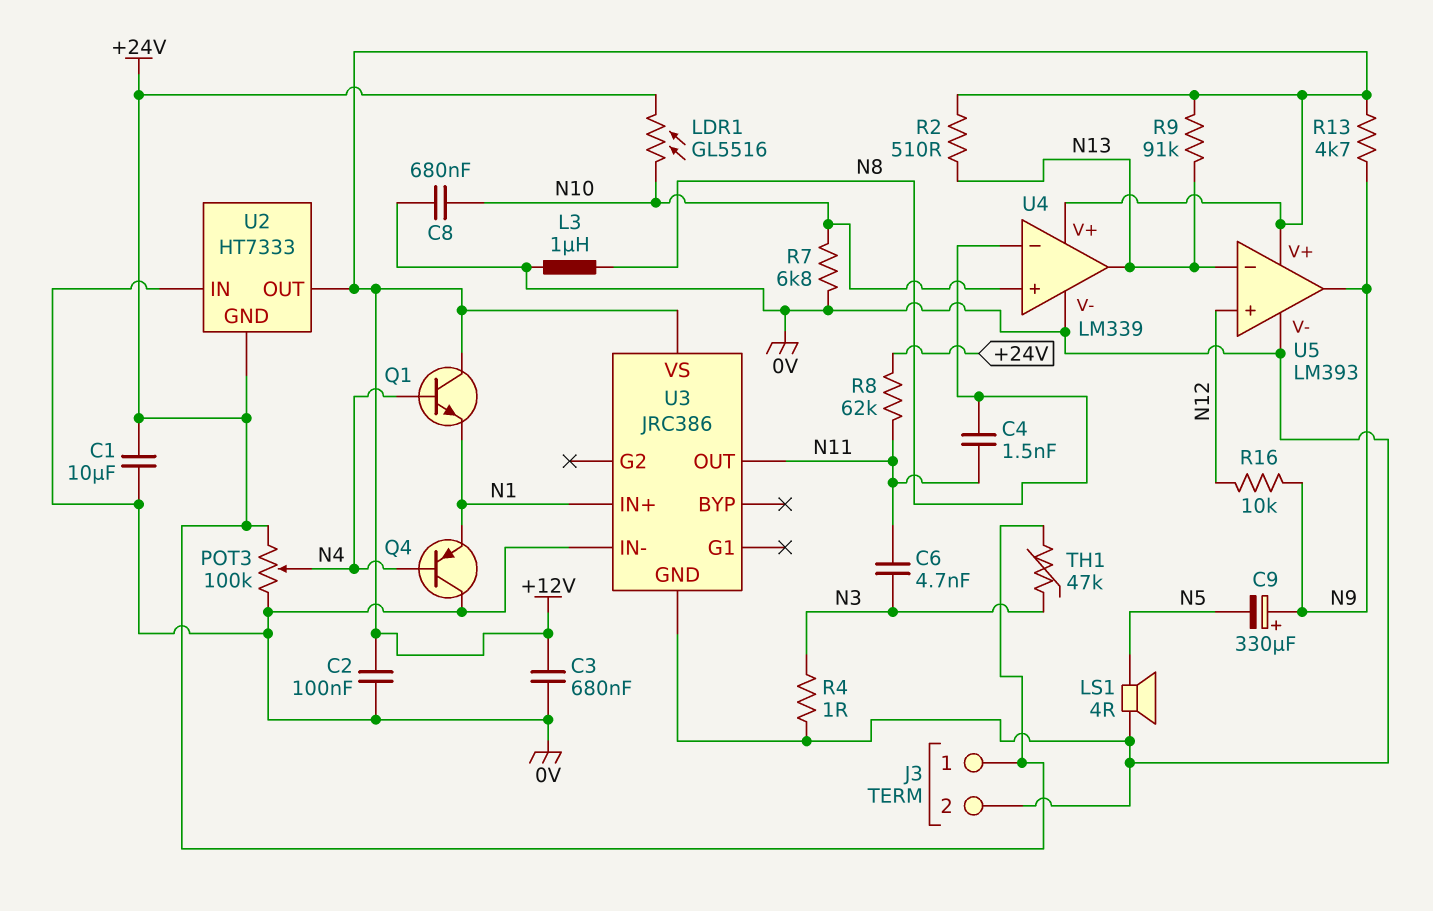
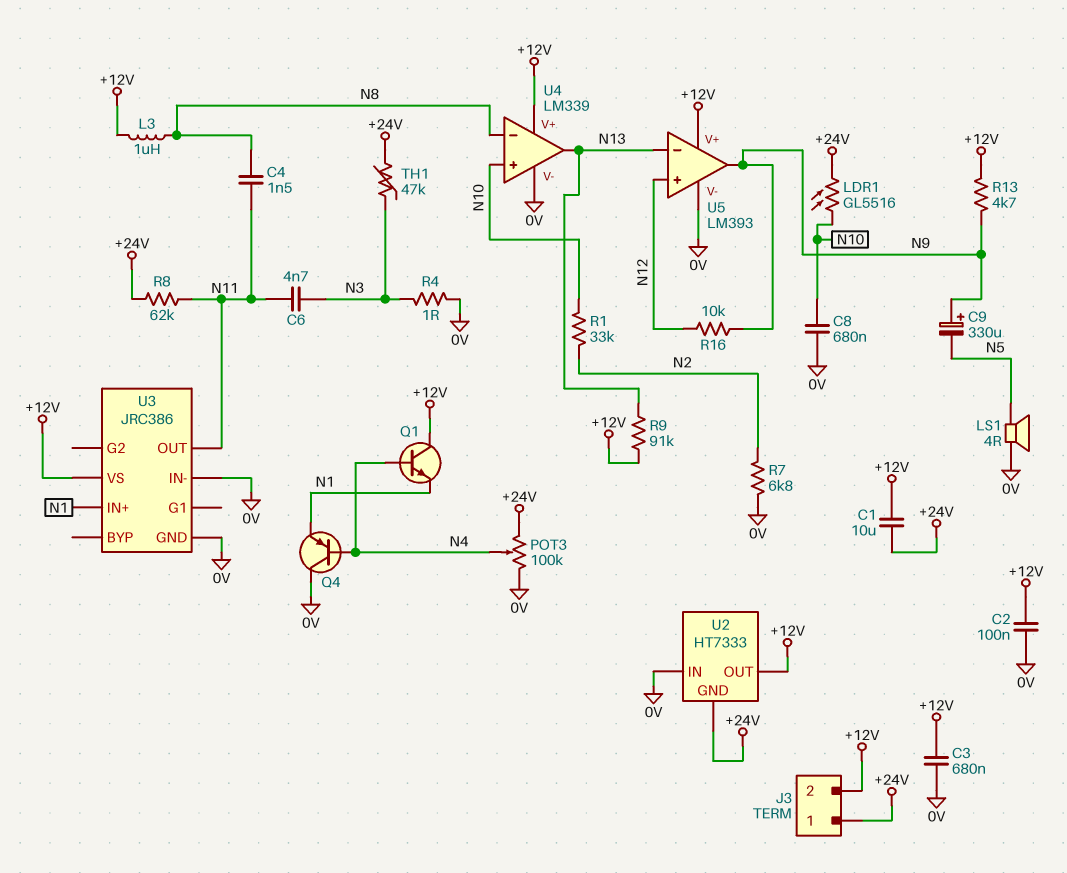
C1: 10uF (+24V, 0V) -> 10uF (+12V, +24V)
J3 pin 2: 0V -> +12V
L3: 1uH (0V, N8) -> 1uH (+12V, N8)
R1: none -> 33k (N2, N10)
R2: 510 (+12V, N13) -> none
R7: 6.8k (0V, N10) -> 6.8k (0V, N2)

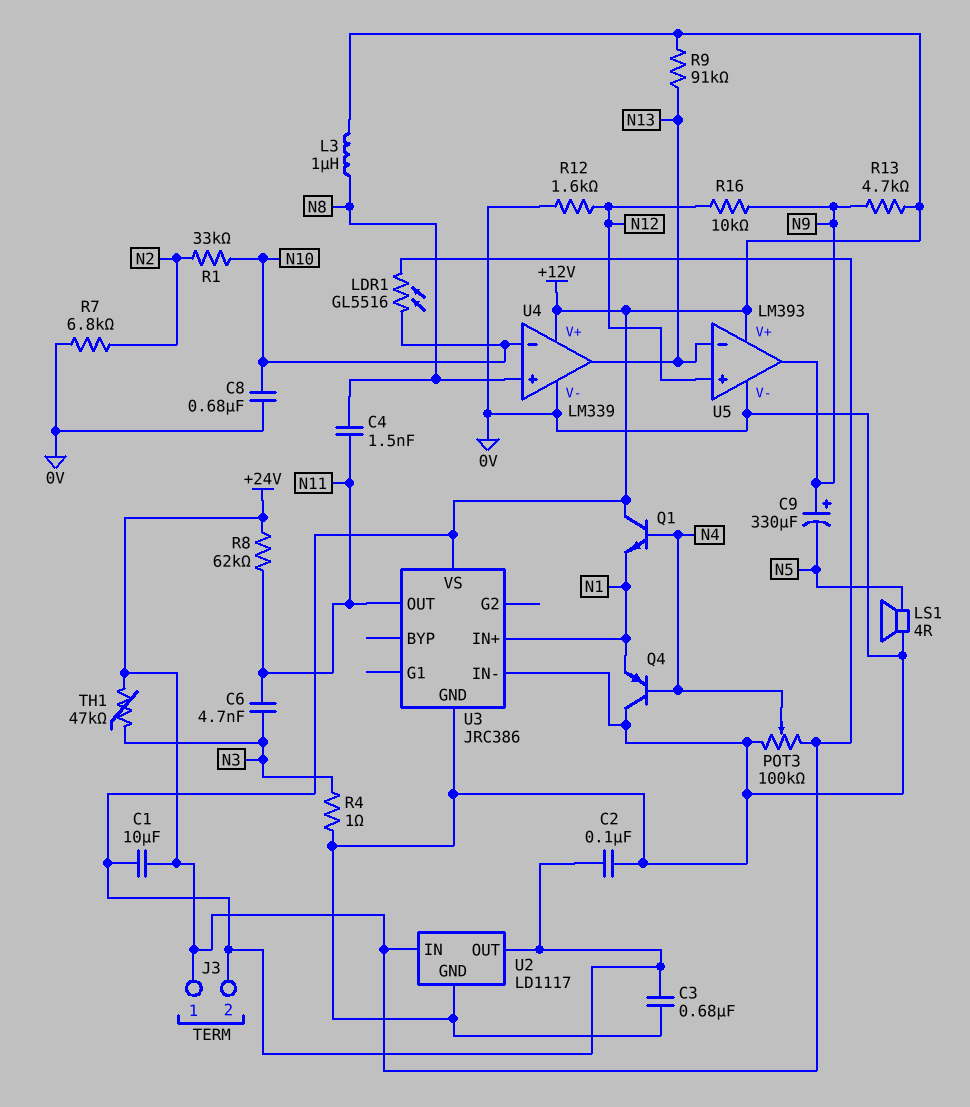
R12: none -> 1.6k (0V, N12)
U2: HT7333 -> LD1117
U2 pin GND: +24V -> 0V
U2 pin IN: 0V -> +24V
U4 pin in+: N10 -> N8
U4 pin in-: N8 -> N10

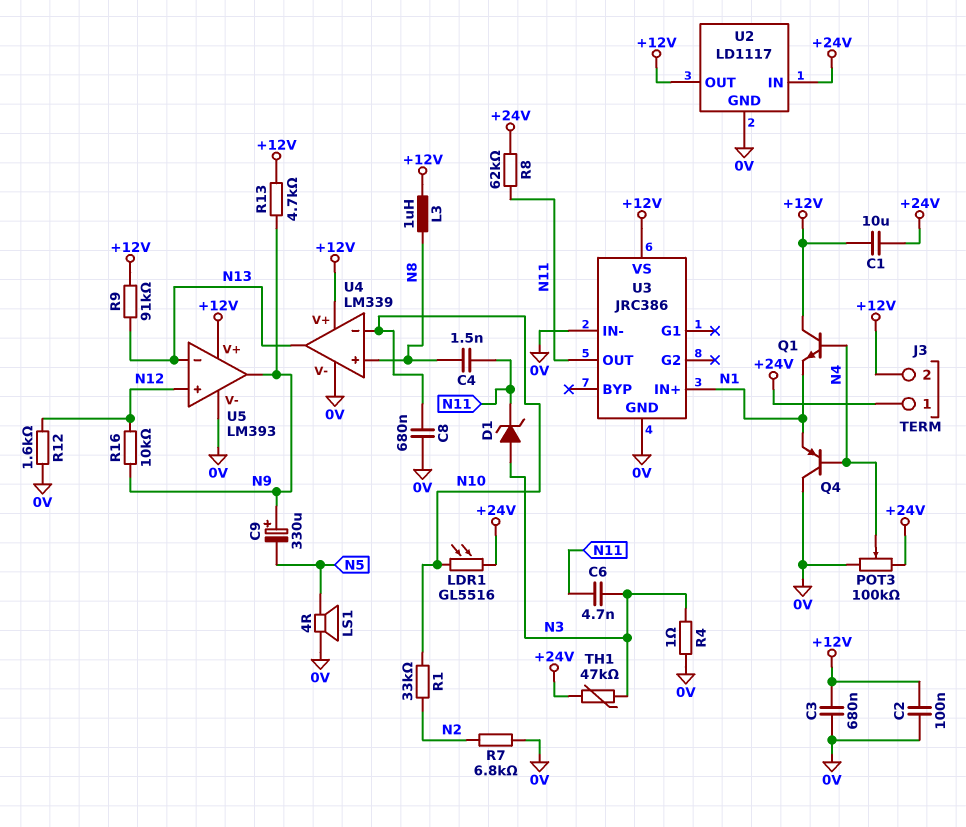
D1: none -> zener (A N3, K N11)

